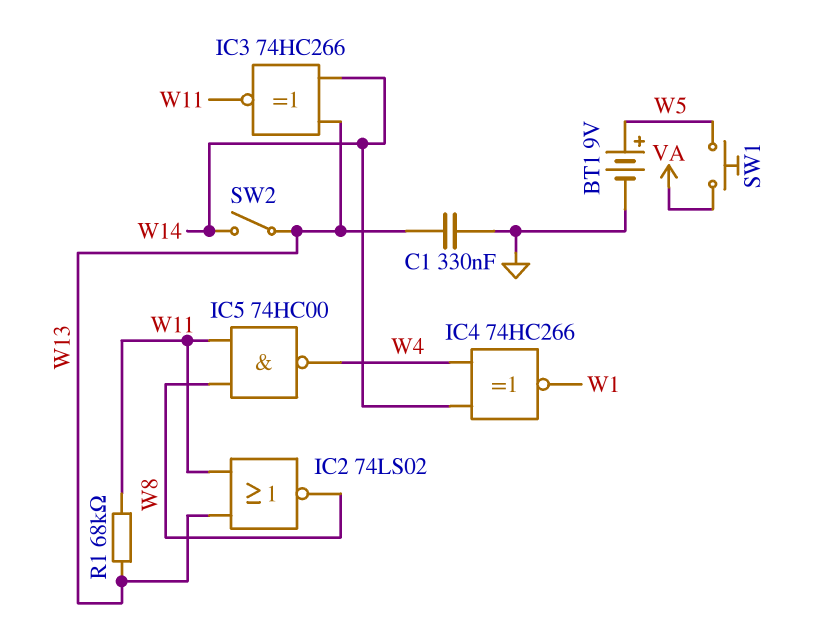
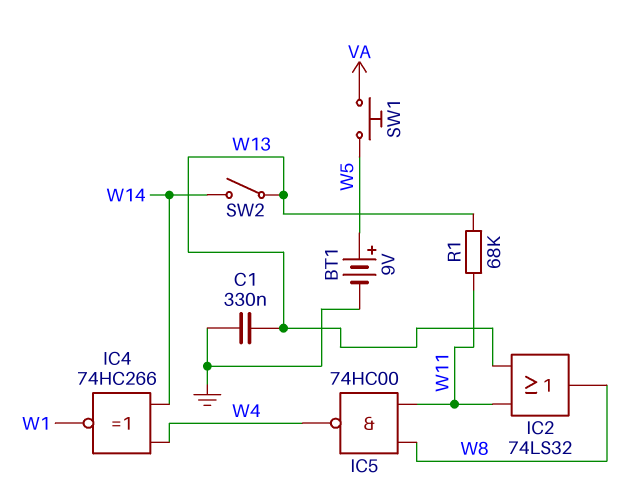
IC2: NOR 74LS02 (in W11, in W13, out W8) -> OR 74LS32 (in W11, in W13, out W8)
IC3: XNOR 74HC266 (in W13, in W14, out W11) -> none

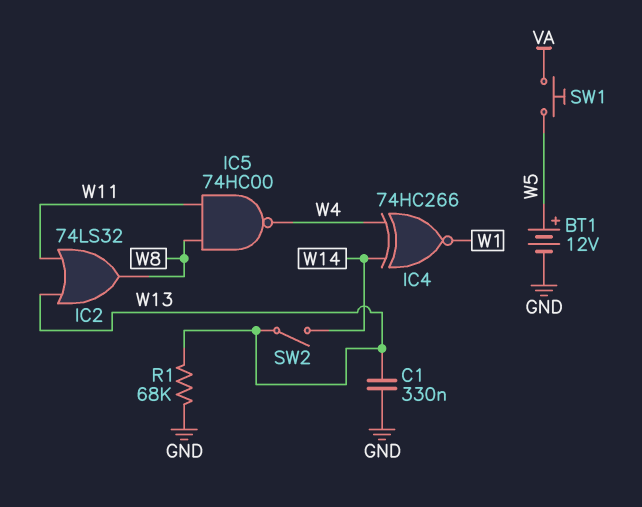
BT1: 9V (plus W5, minus GND) -> 12V (plus W5, minus GND)
R1: 68k (W11, W13) -> 68k (GND, W13)

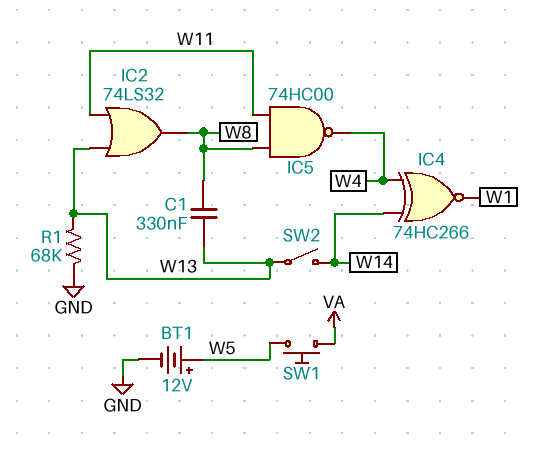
C1: 330nF (GND, W13) -> 330nF (W8, W13)

